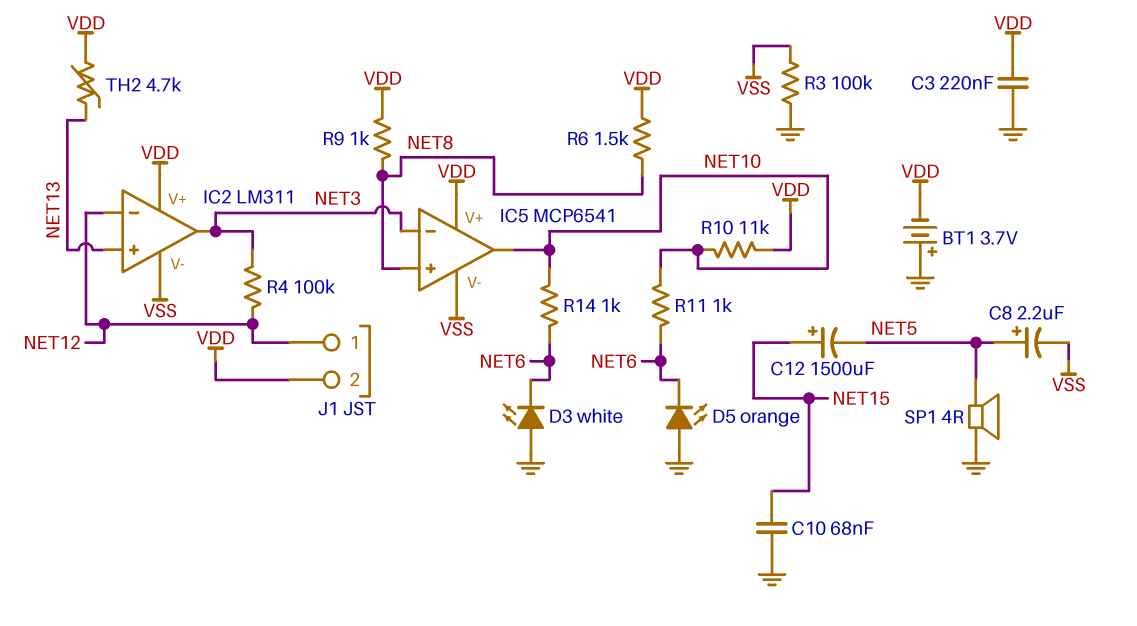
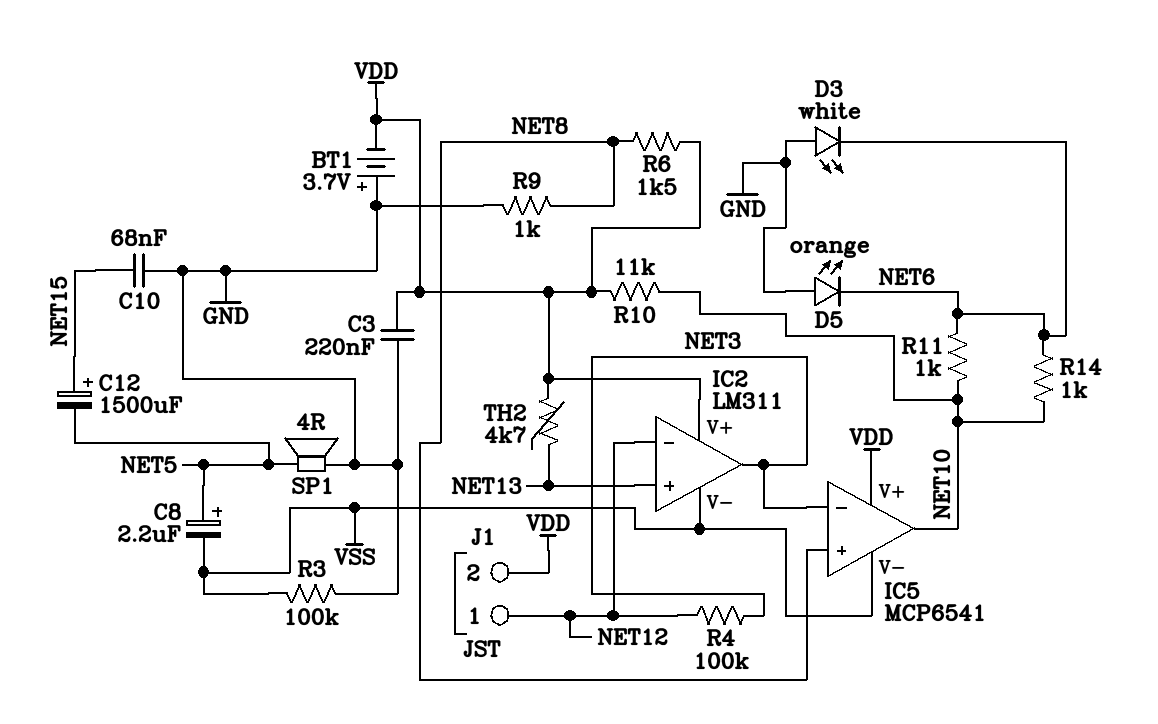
R9: 1k (NET8, VDD) -> 1k (GND, NET8)

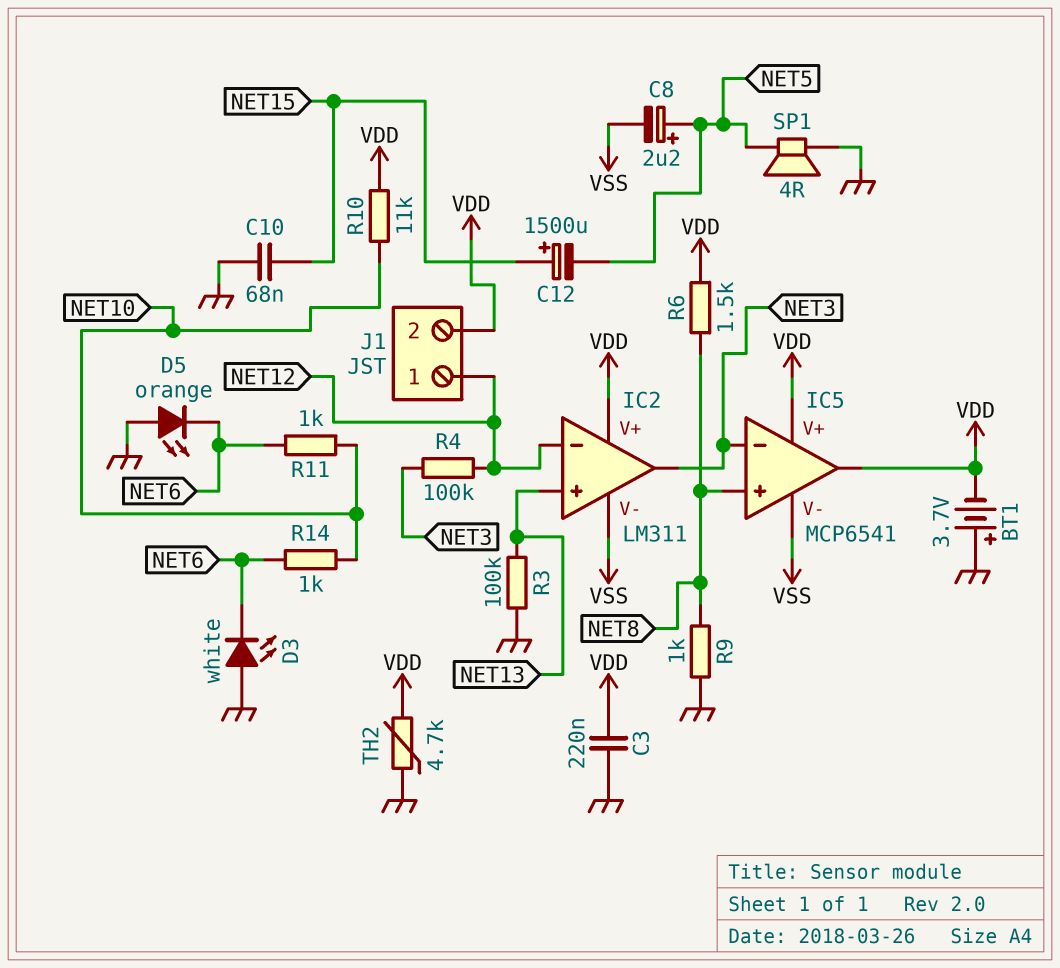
IC5 pin out: NET10 -> VDD
R3: 100k (GND, VSS) -> 100k (GND, NET13)
TH2: 4.7k (NET13, VDD) -> 4.7k (GND, VDD)

